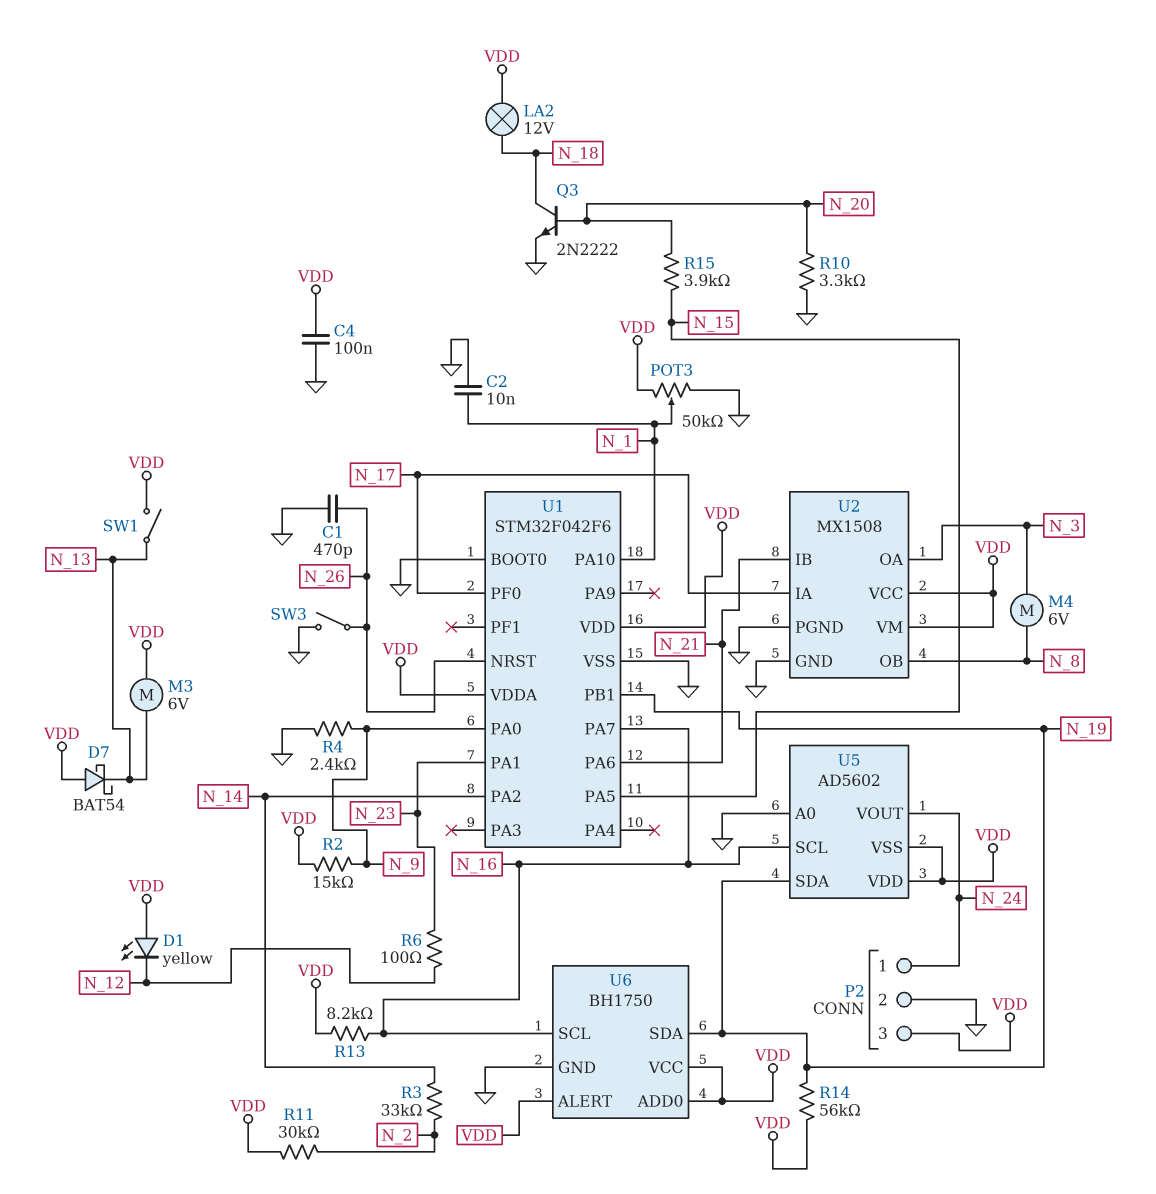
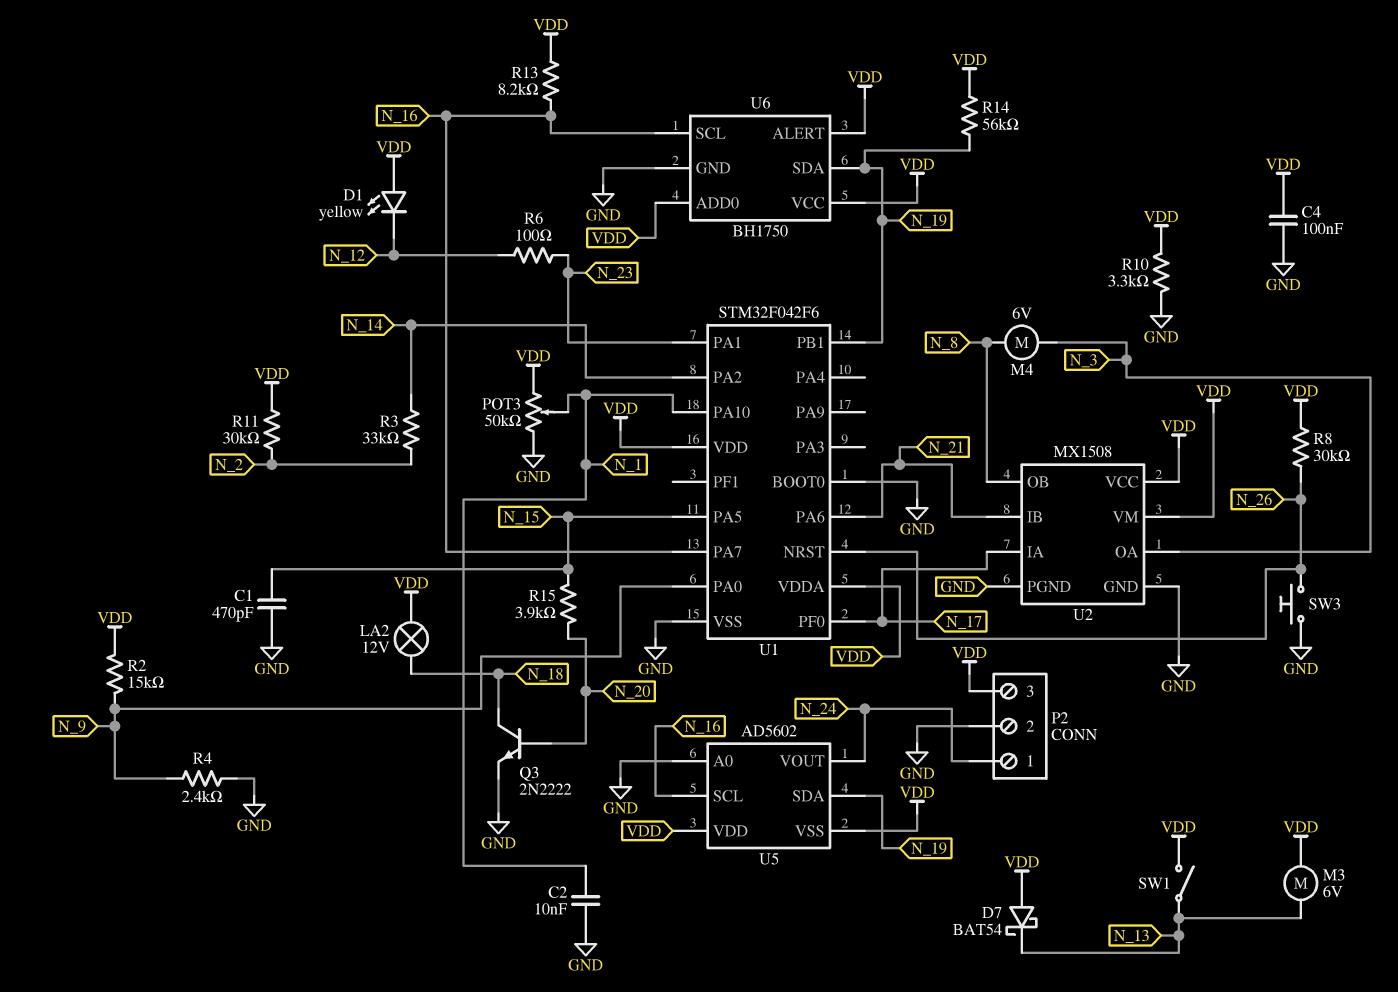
C1: 470pF (GND, N_26) -> 470pF (GND, N_15)
R8: none -> 30k (N_26, VDD)
R10: 3.3k (GND, N_20) -> 3.3k (GND, VDD)
SW3: switch (GND, N_26) -> button (GND, N_26)

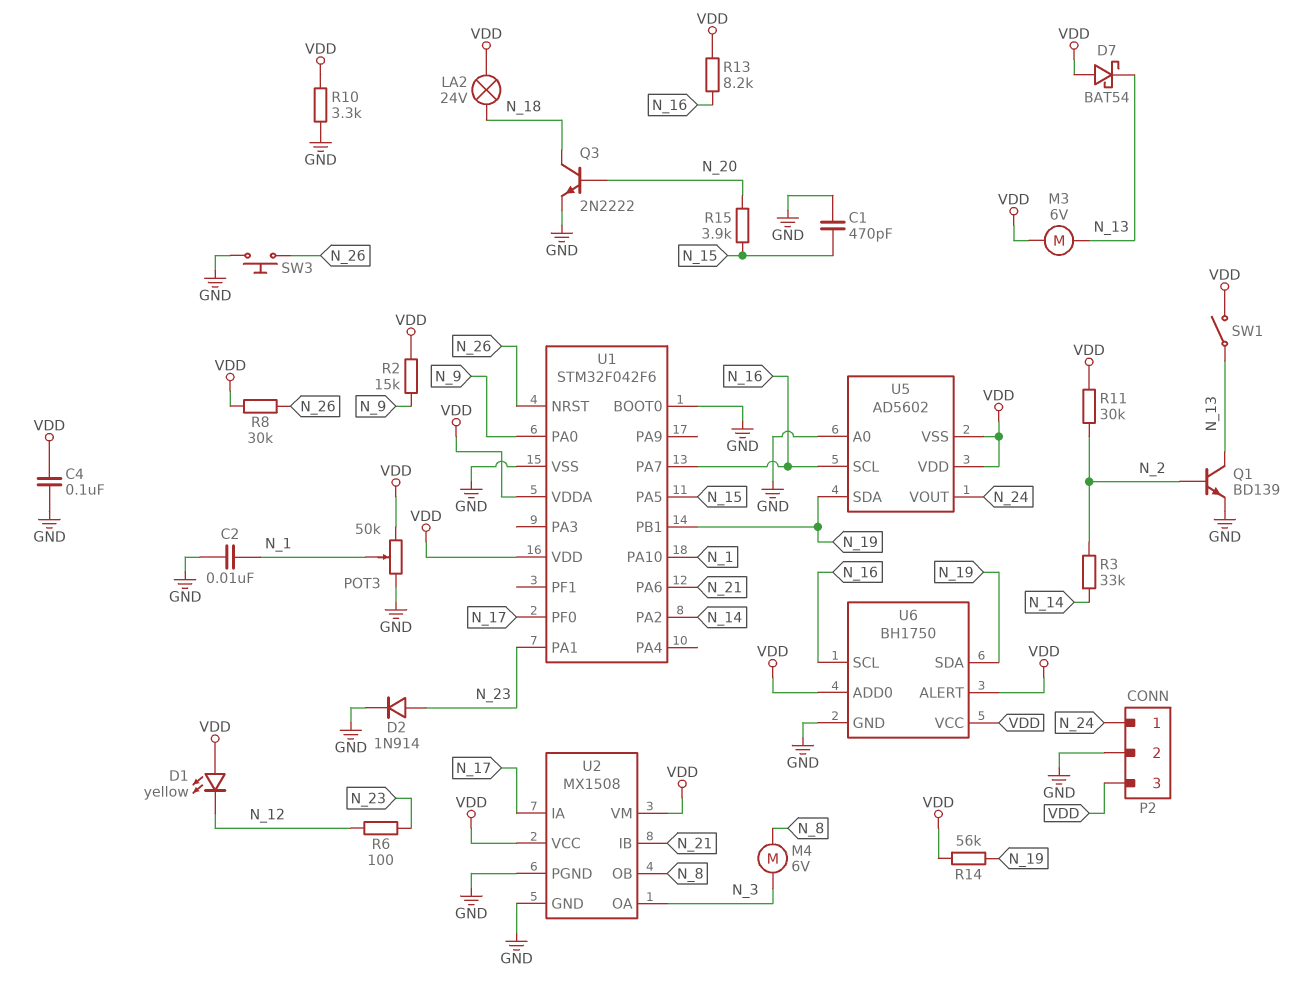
D2: none -> diode 1N914 (A N_23, K GND)
LA2: lamp 12V (N_18, VDD) -> lamp 24V (N_18, VDD)
Q1: none -> NPN BD139 (B N_2, C N_13, E GND)
R4: 2.4k (GND, N_9) -> none

